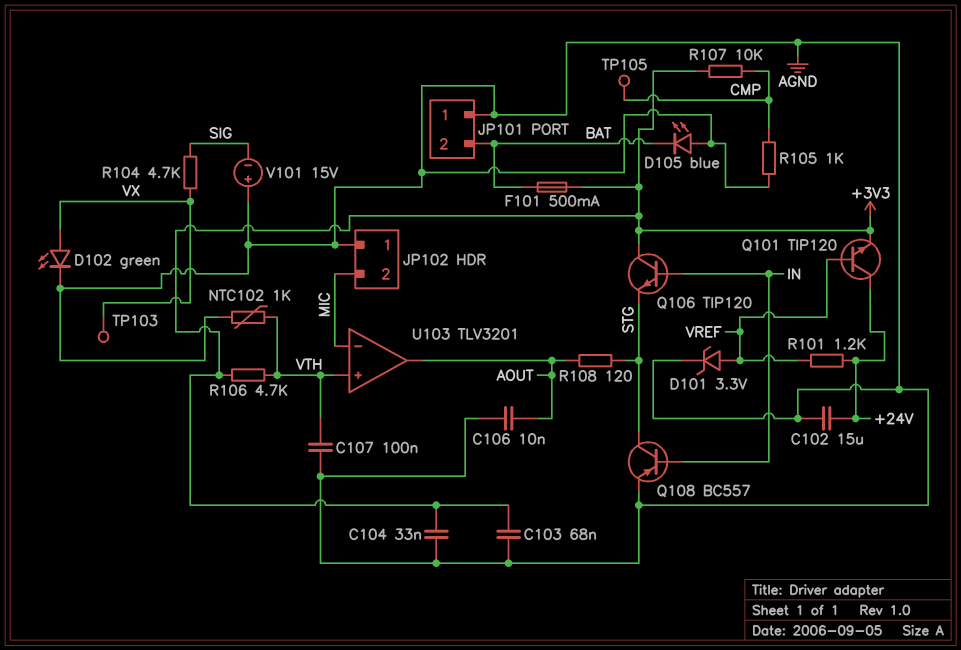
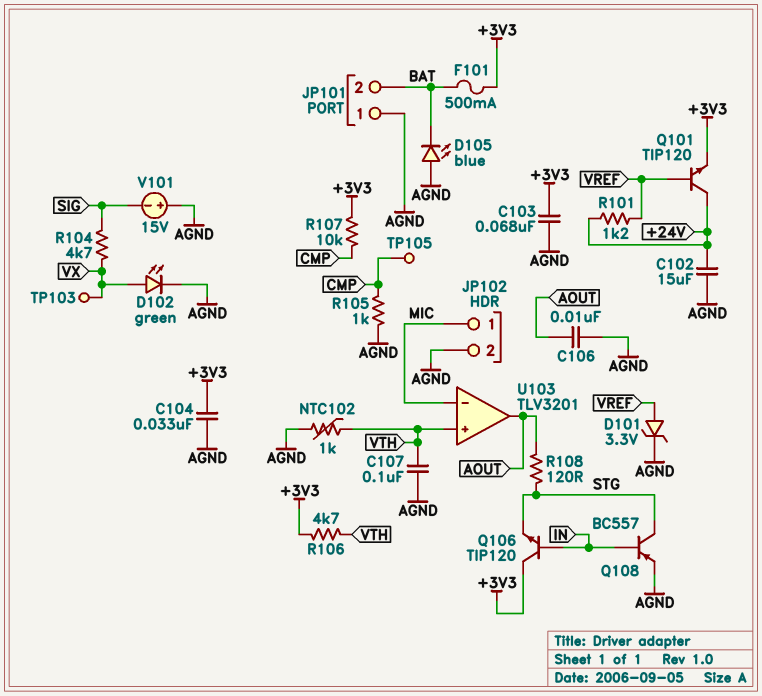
JP102 pin 1: AGND -> MIC
JP102 pin 2: MIC -> AGND

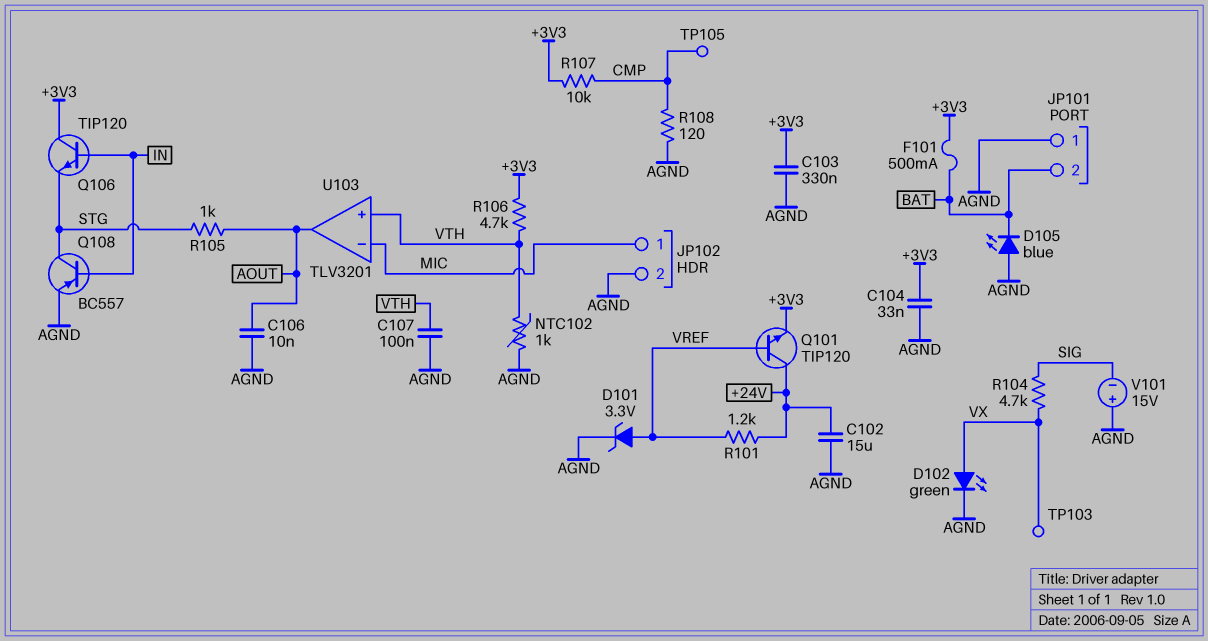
C103: 68nF (+3V3, AGND) -> 330nF (+3V3, AGND)
R105: 1k (AGND, CMP) -> 1k (AOUT, STG)
R108: 120 (AOUT, STG) -> 120 (AGND, CMP)

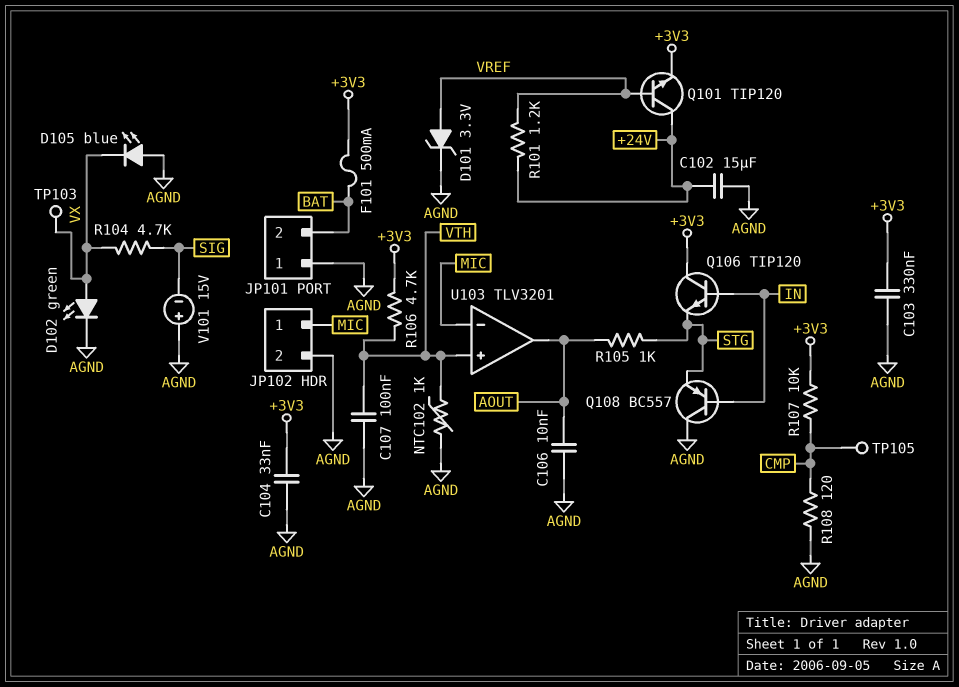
D105: LED blue (A AGND, K BAT) -> LED blue (A AGND, K VX)
Q108: PNP BC557 (B IN, C STG, E AGND) -> PNP BC557 (B IN, C AGND, E STG)

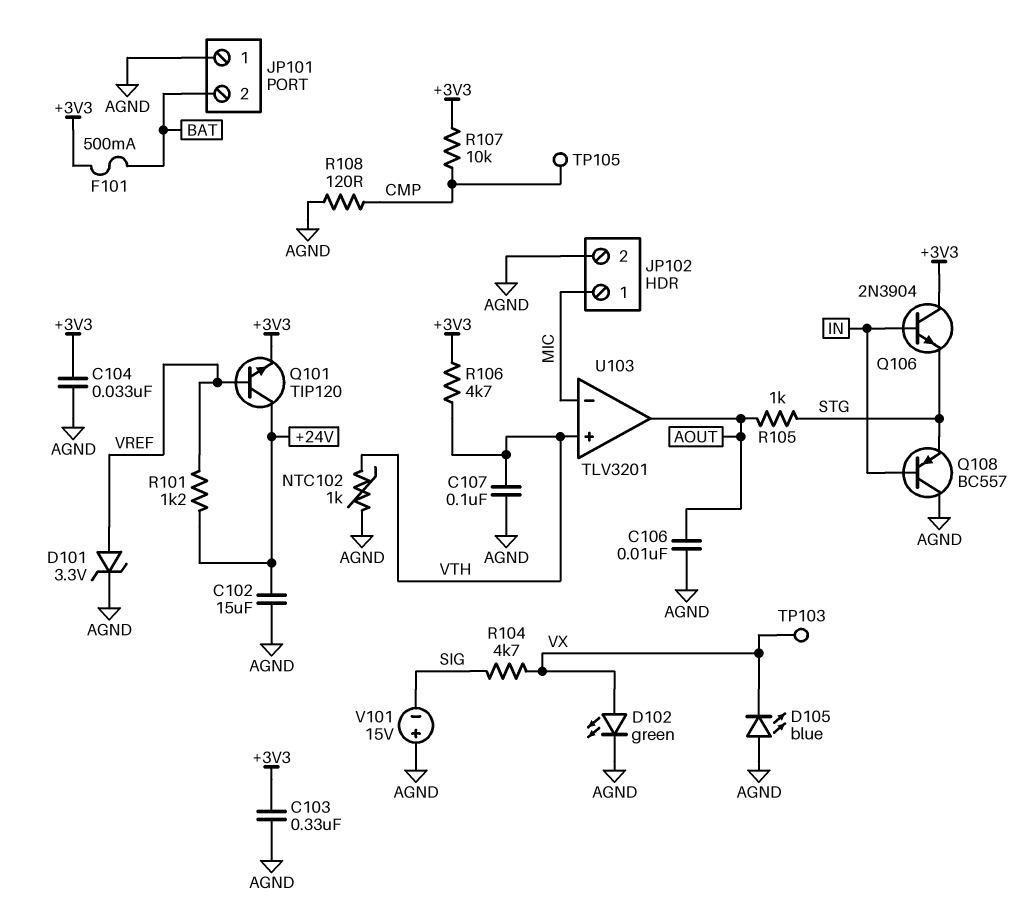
Q106: NPN TIP120 (B IN, C +3V3, E STG) -> NPN 2N3904 (B IN, C +3V3, E STG)

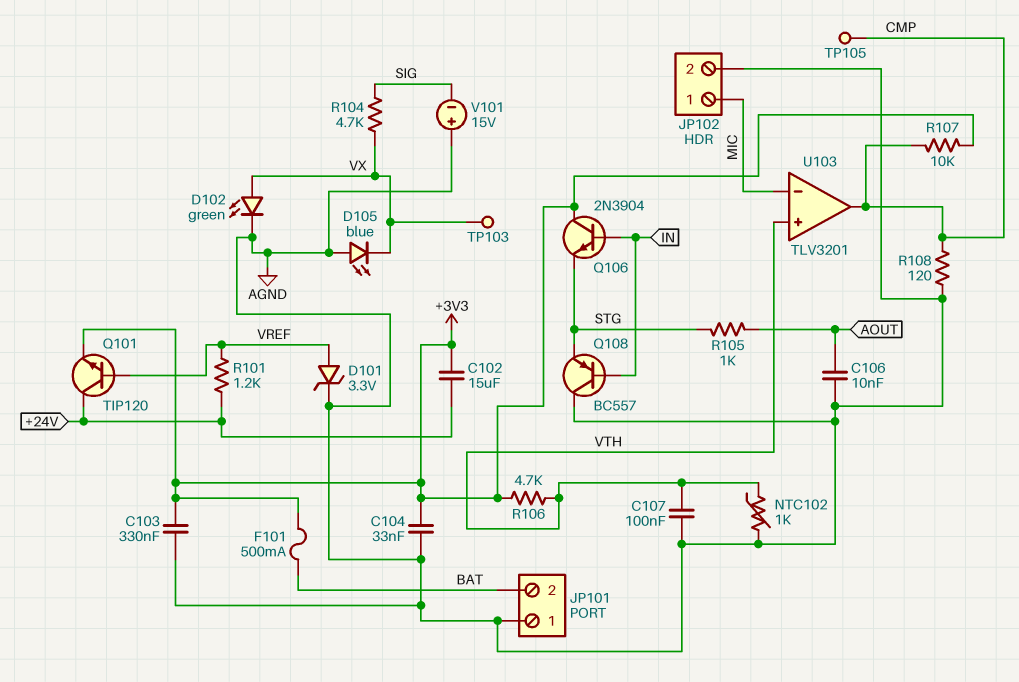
C102: 15uF (+24V, AGND) -> 15uF (+3V3, +24V)
U103 pin out: AOUT -> CMP

